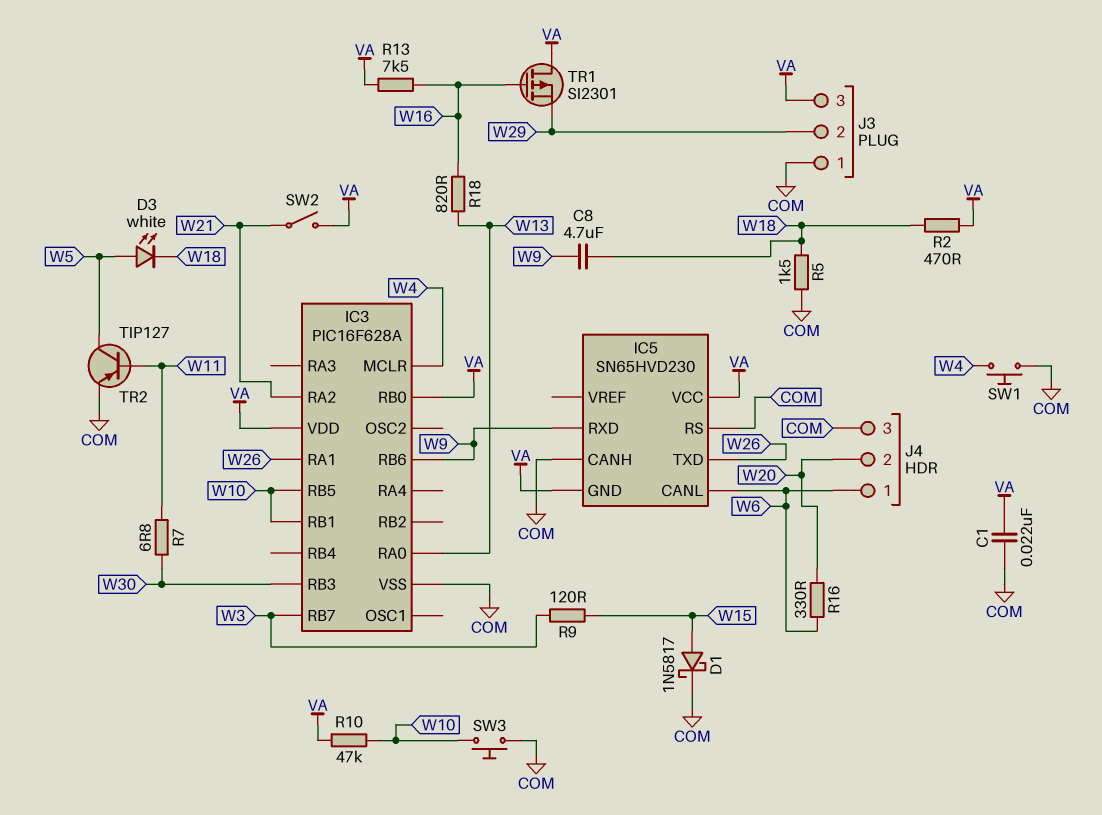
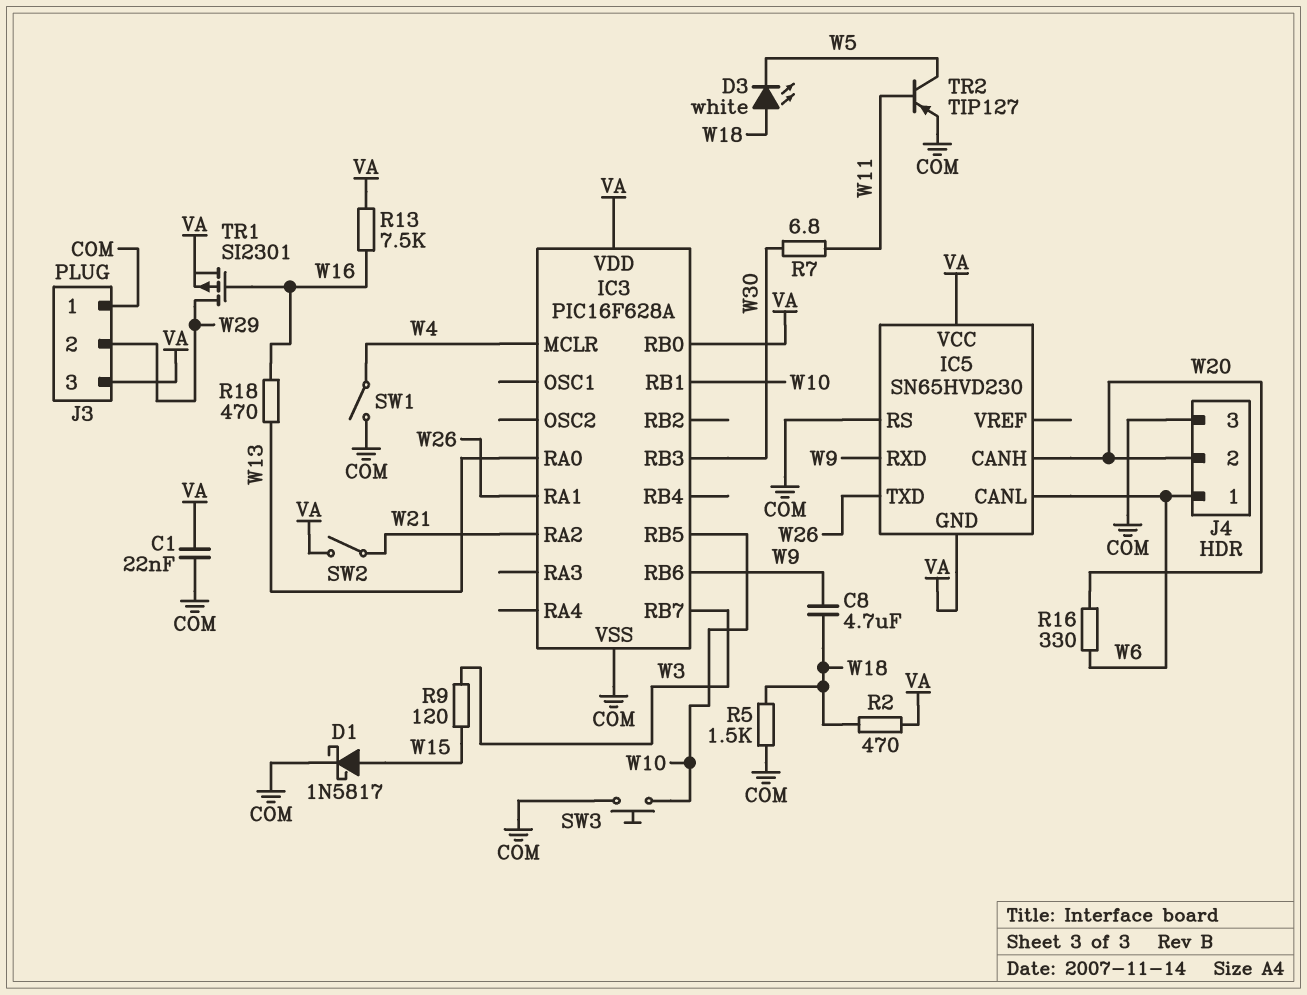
D3: LED white (A W5, K W18) -> LED white (A W18, K W5)
IC5 pin CANH: COM -> W20
R10: 47k (VA, W10) -> none
R18: 820 (W13, W16) -> 470 (W13, W16)
SW1: button (COM, W4) -> switch (COM, W4)
TR1: PMOS SI2301 (G W16, D VA, S W29) -> PMOS SI2301 (G W16, D W29, S VA)

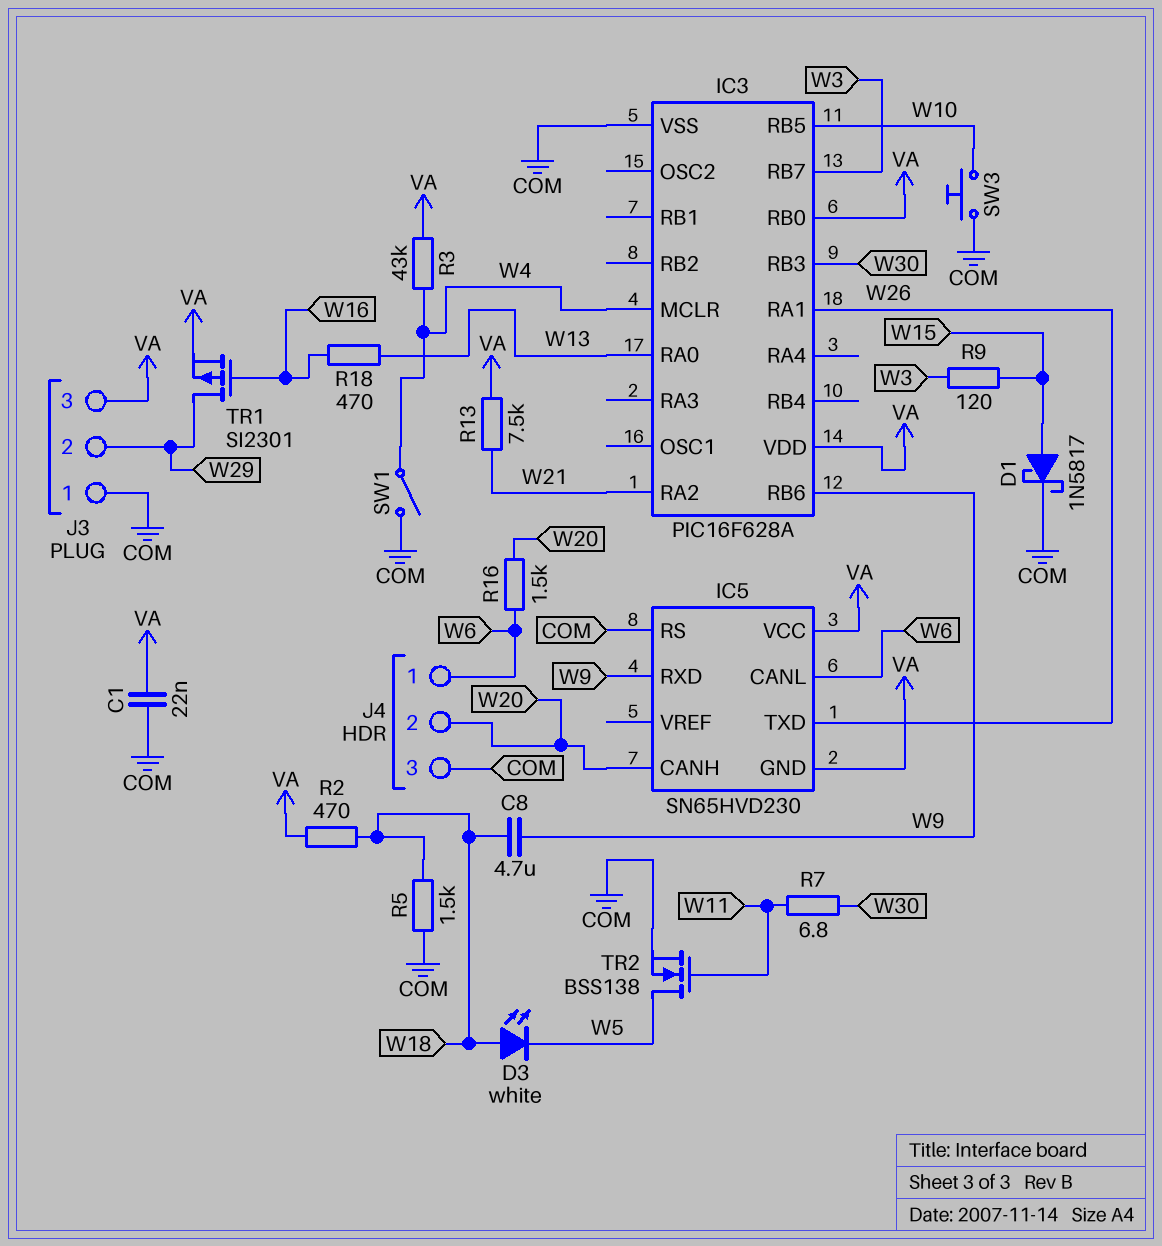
IC3 pin RB1: W10 -> none
R3: none -> 43k (VA, W4)
R13: 7.5k (VA, W16) -> 7.5k (VA, W21)
R16: 330 (W6, W20) -> 1.5k (W6, W20)
SW2: switch (VA, W21) -> none
TR2: PNP TIP127 (B W11, C W5, E COM) -> NMOS BSS138 (G W11, D W5, S COM)

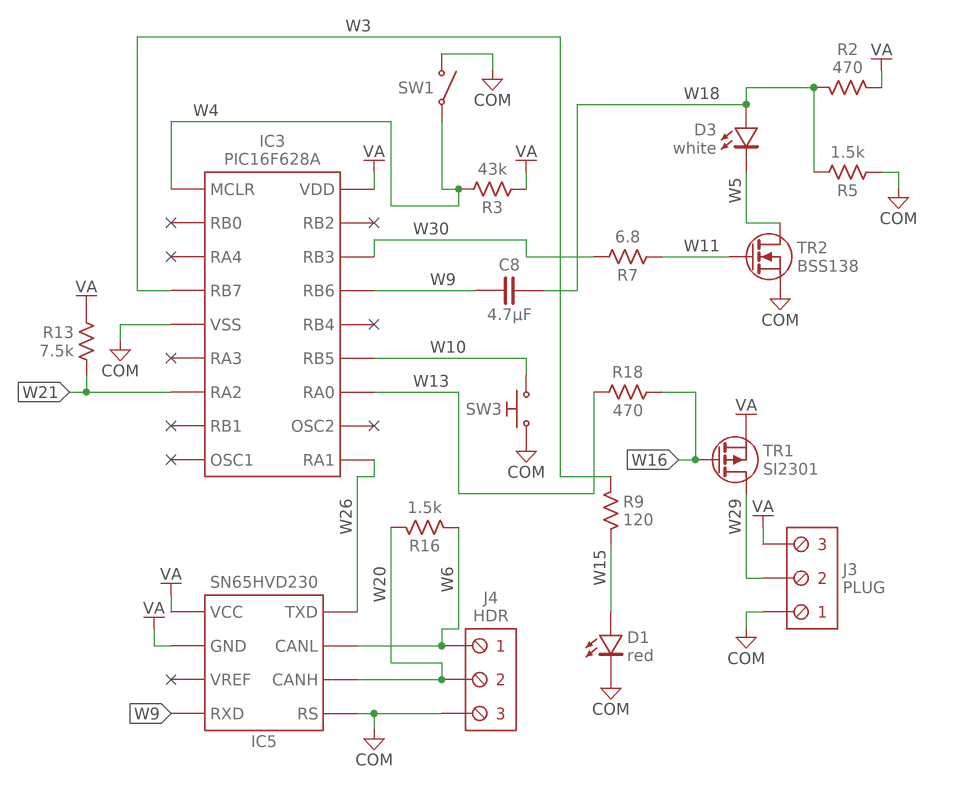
C1: 22nF (COM, VA) -> none
D1: schottky 1N5817 (A W15, K COM) -> LED red (A W15, K COM)
IC3 pin RB0: VA -> none

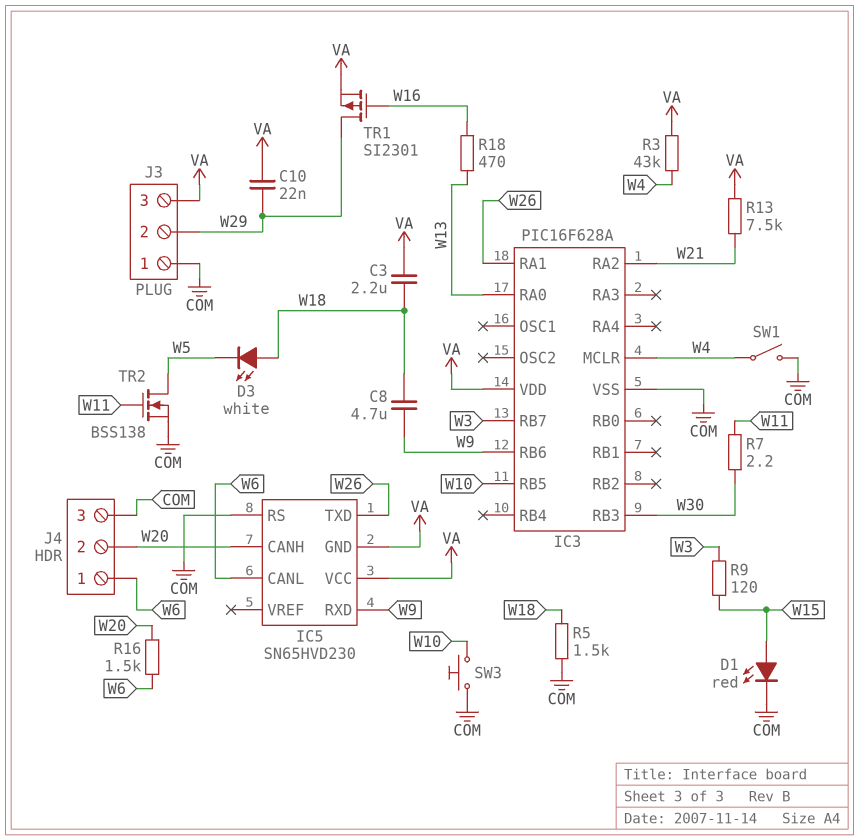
C3: none -> 2.2uF (VA, W18)
C10: none -> 22nF (VA, W29)
R2: 470 (VA, W18) -> none
R7: 6.8 (W11, W30) -> 2.2 (W11, W30)

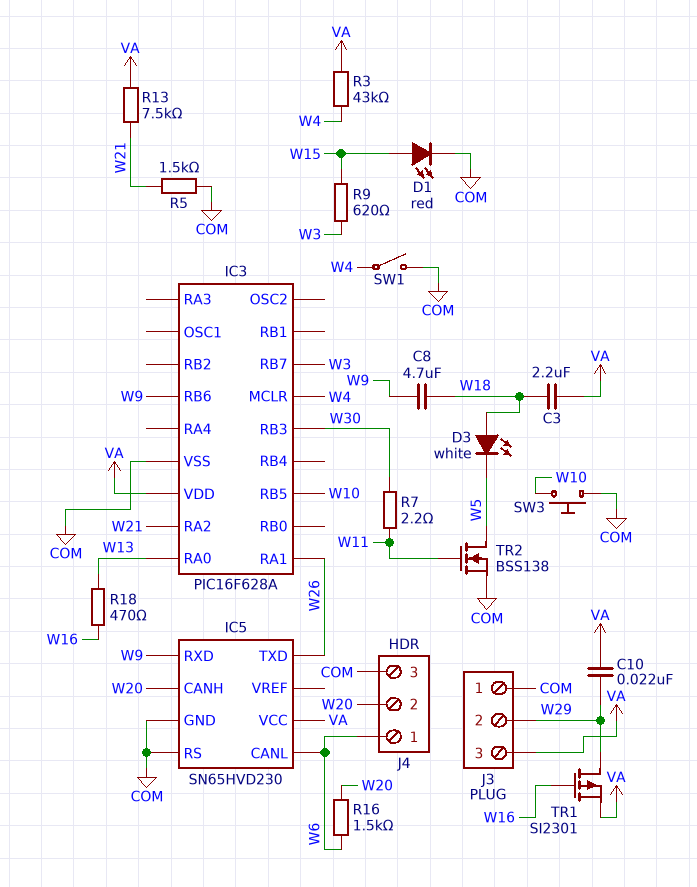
IC5 pin GND: VA -> COM
R5: 1.5k (COM, W18) -> 1.5k (COM, W21)
R9: 120 (W3, W15) -> 620 (W3, W15)

